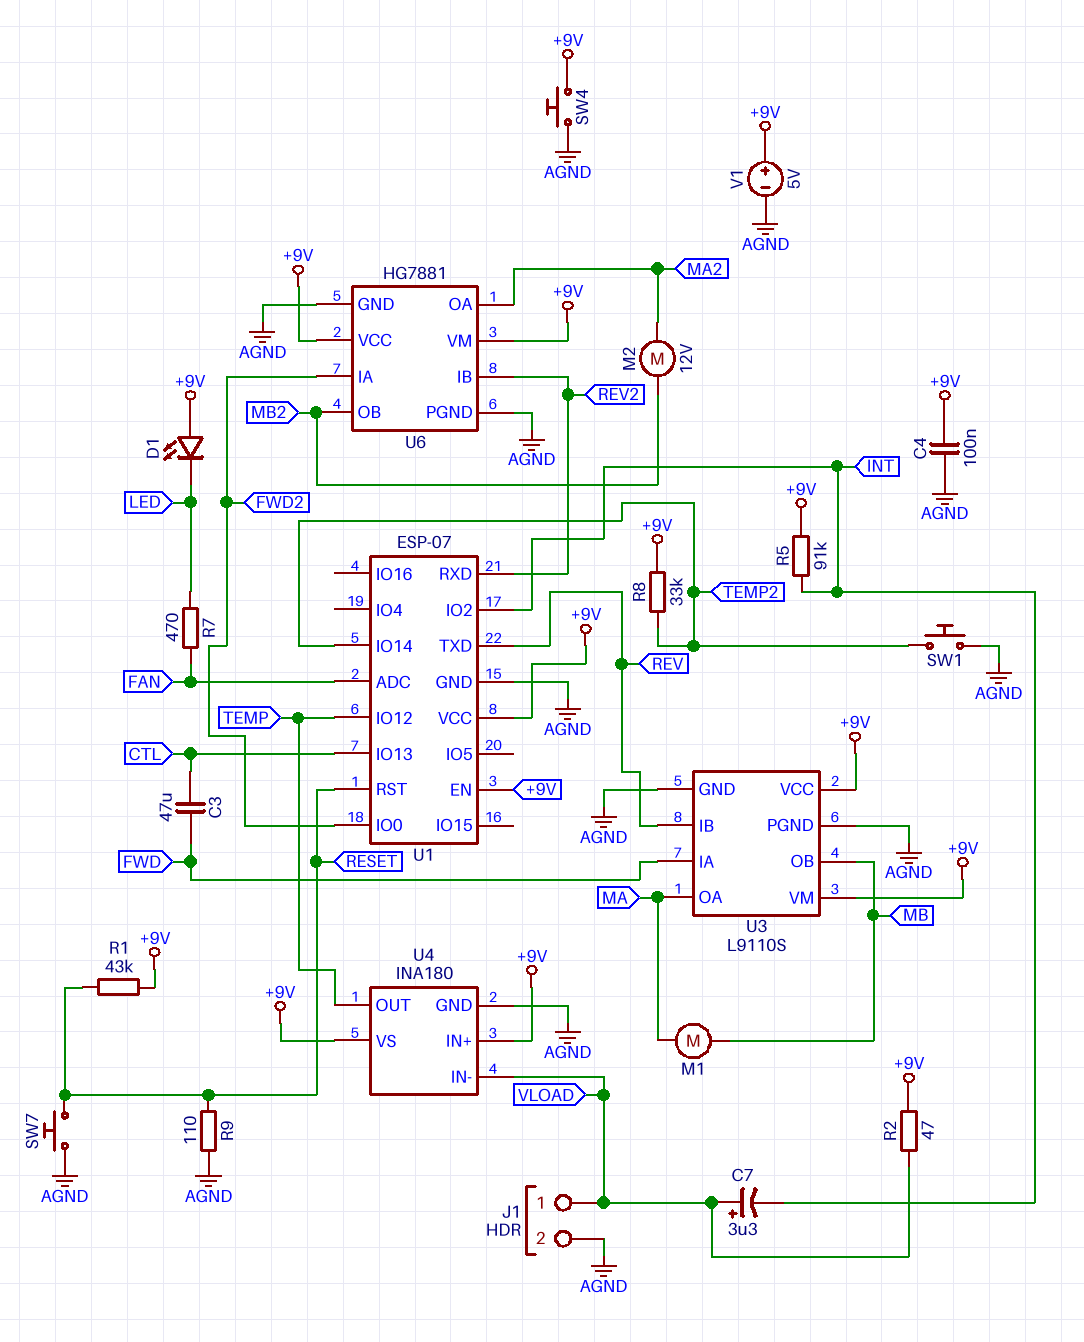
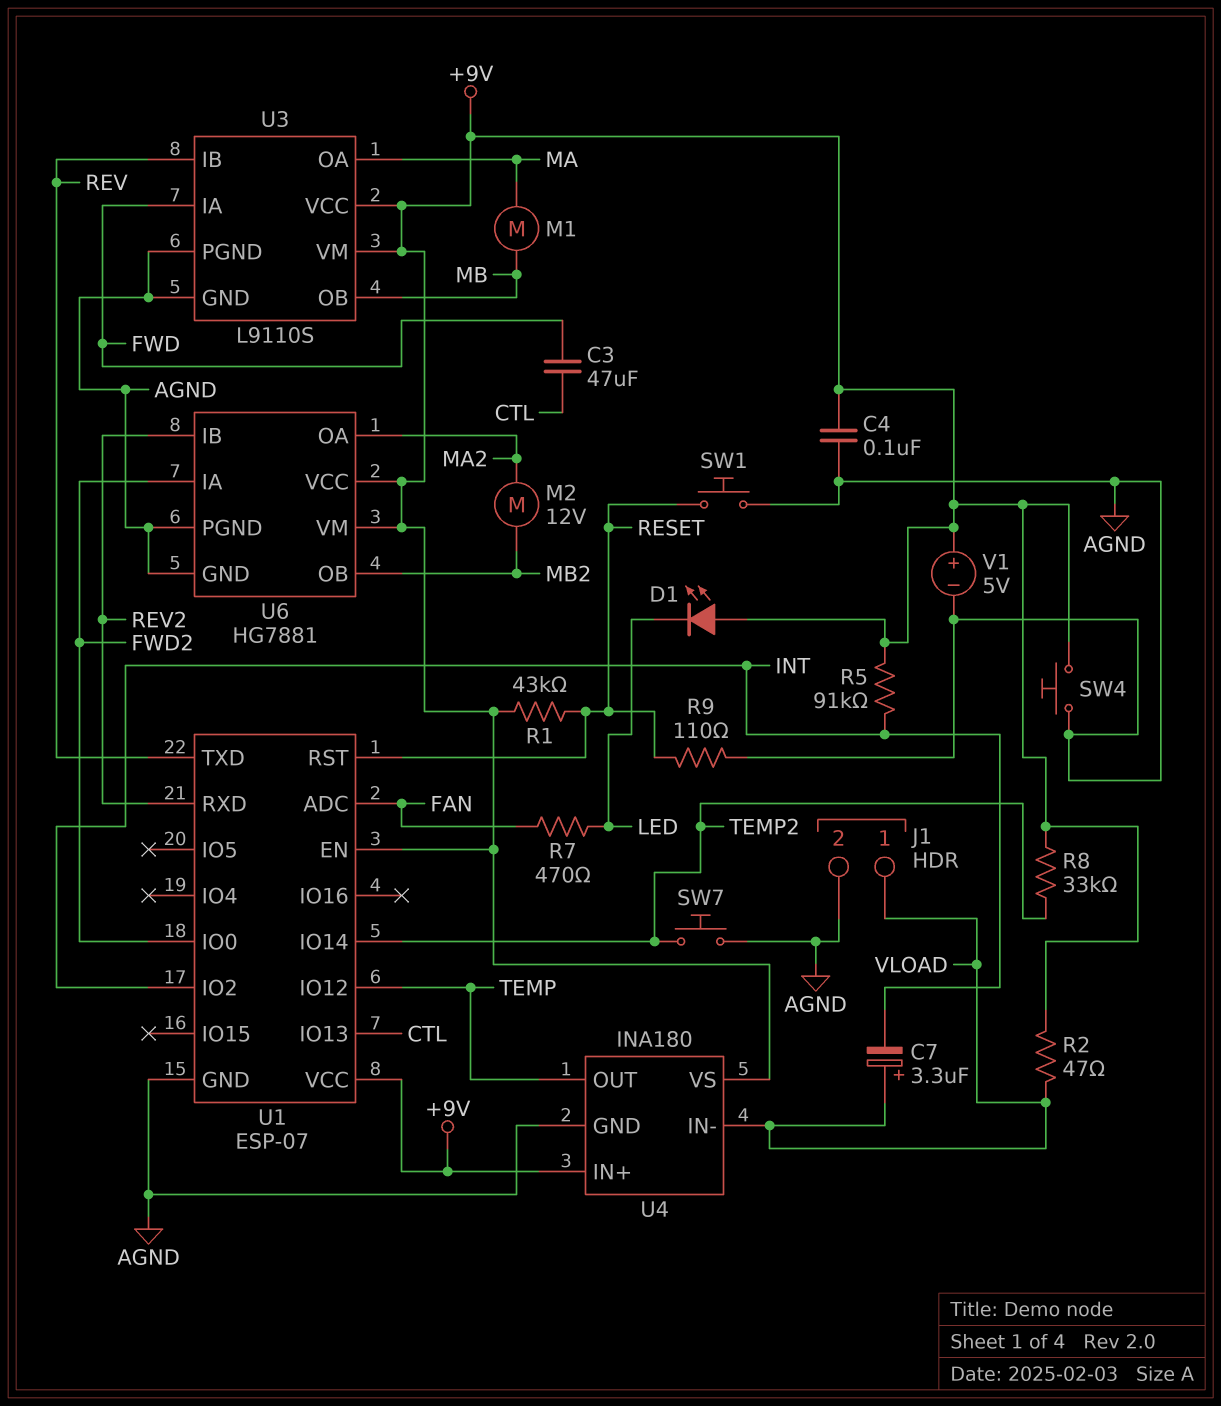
SW1: button (AGND, TEMP2) -> button (AGND, RESET)
SW7: button (AGND, RESET) -> button (AGND, TEMP2)

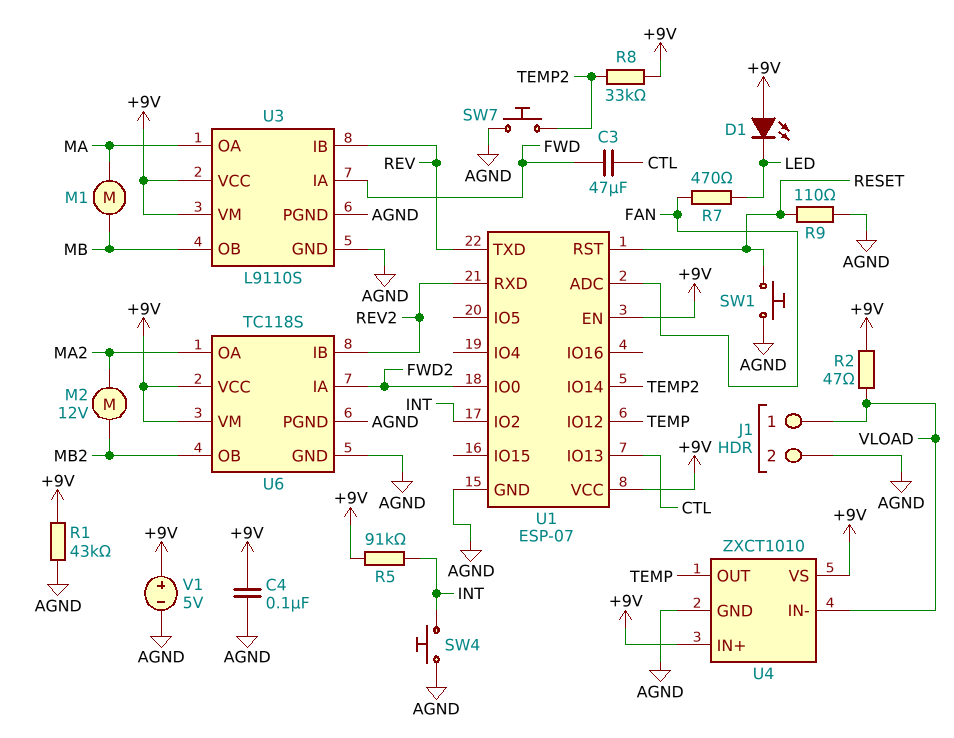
C7: 3.3uF (plus VLOAD, minus INT) -> none
R1: 43k (+9V, RESET) -> 43k (+9V, AGND)
SW4: button (+9V, AGND) -> button (AGND, INT)
U4: INA180 -> ZXCT1010
U6: HG7881 -> TC118S

